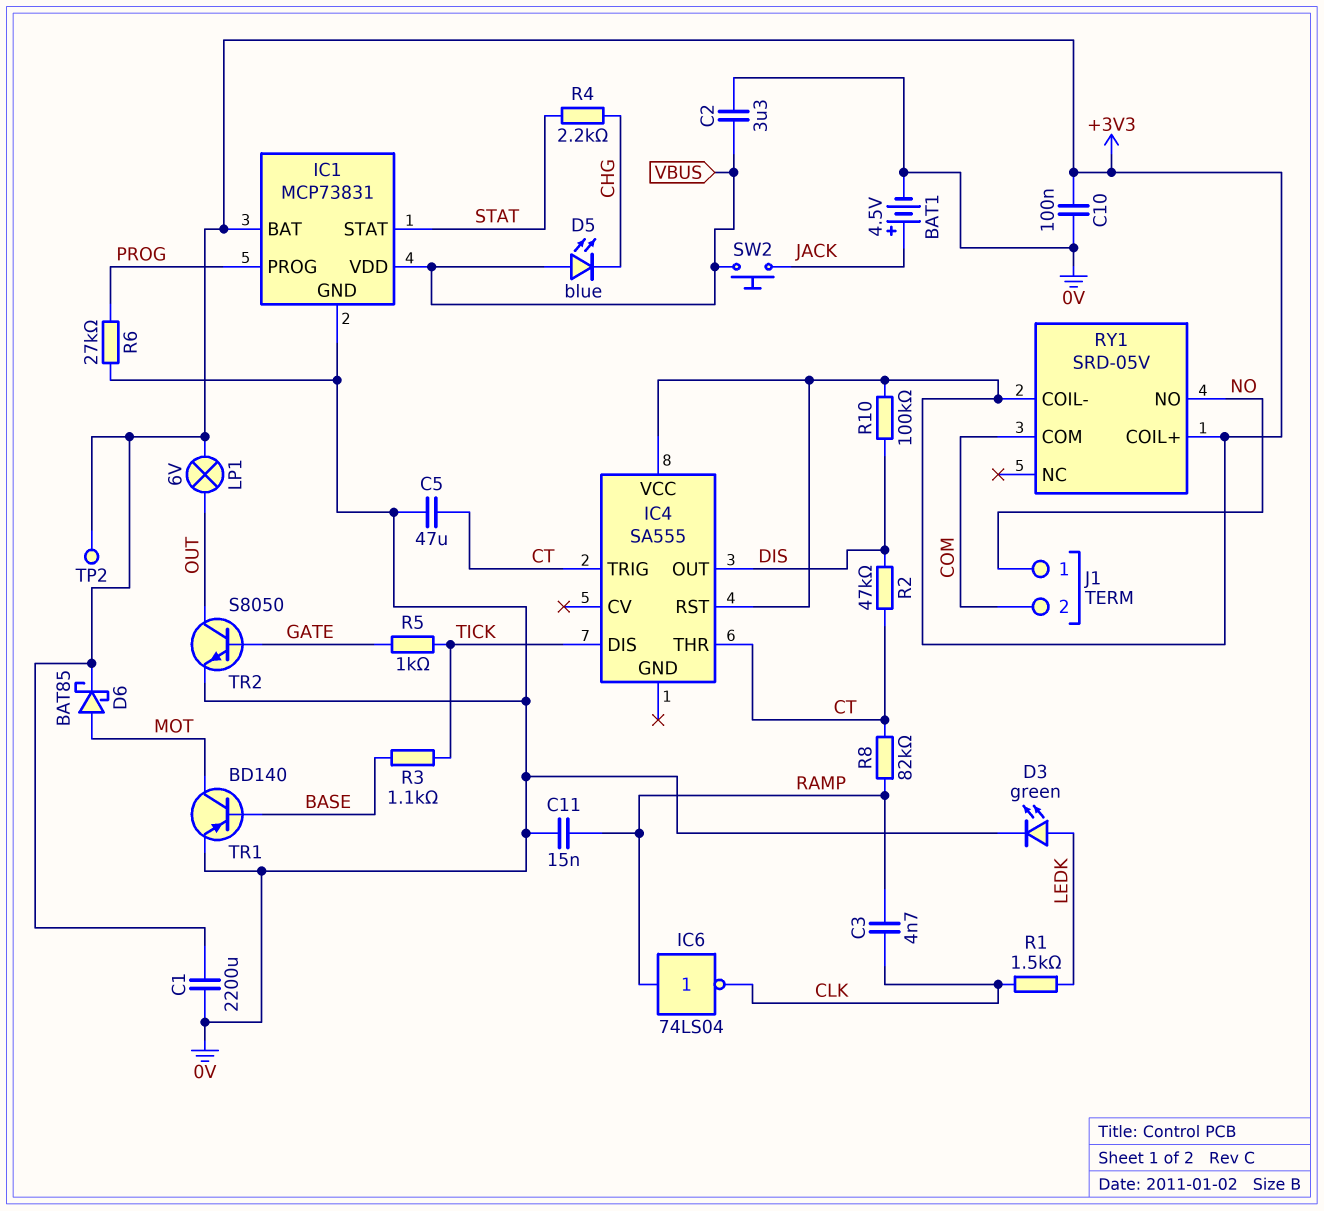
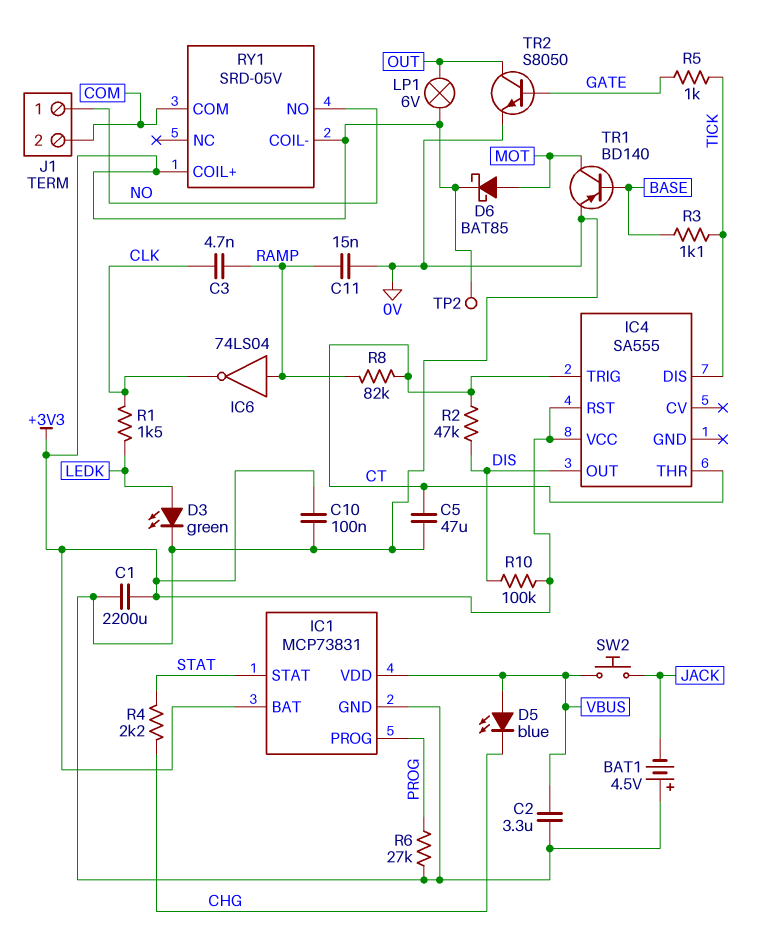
BAT1: 4.5V (plus JACK, minus 0V) -> 4.5V (plus 0V, minus JACK)

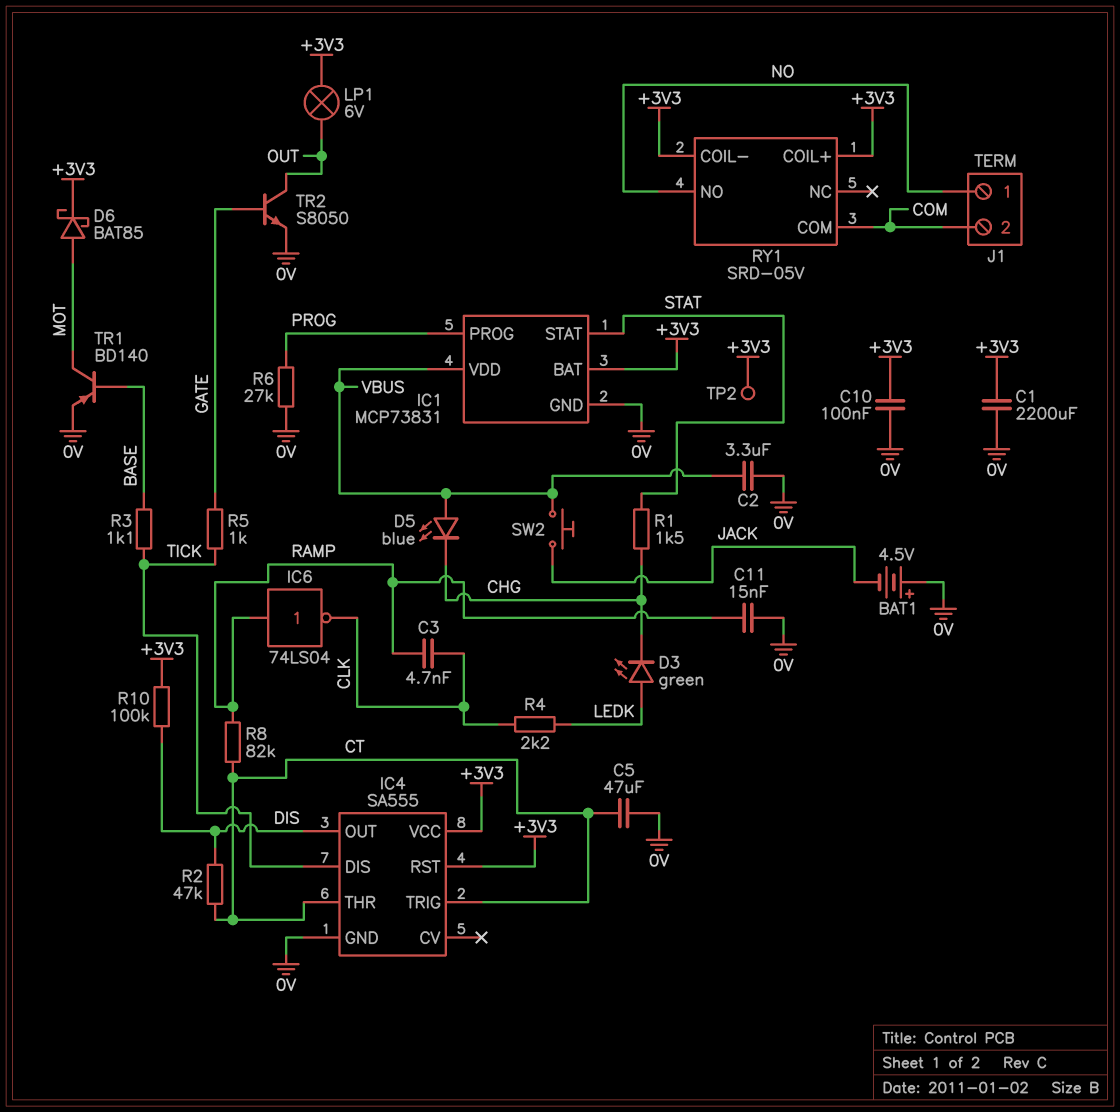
D3: LED green (A LEDK, K 0V) -> LED green (A LEDK, K CHG)
IC4 pin GND: none -> 0V
R1: 1.5k (CLK, LEDK) -> 1.5k (CHG, STAT)
R4: 2.2k (CHG, STAT) -> 2.2k (CLK, LEDK)

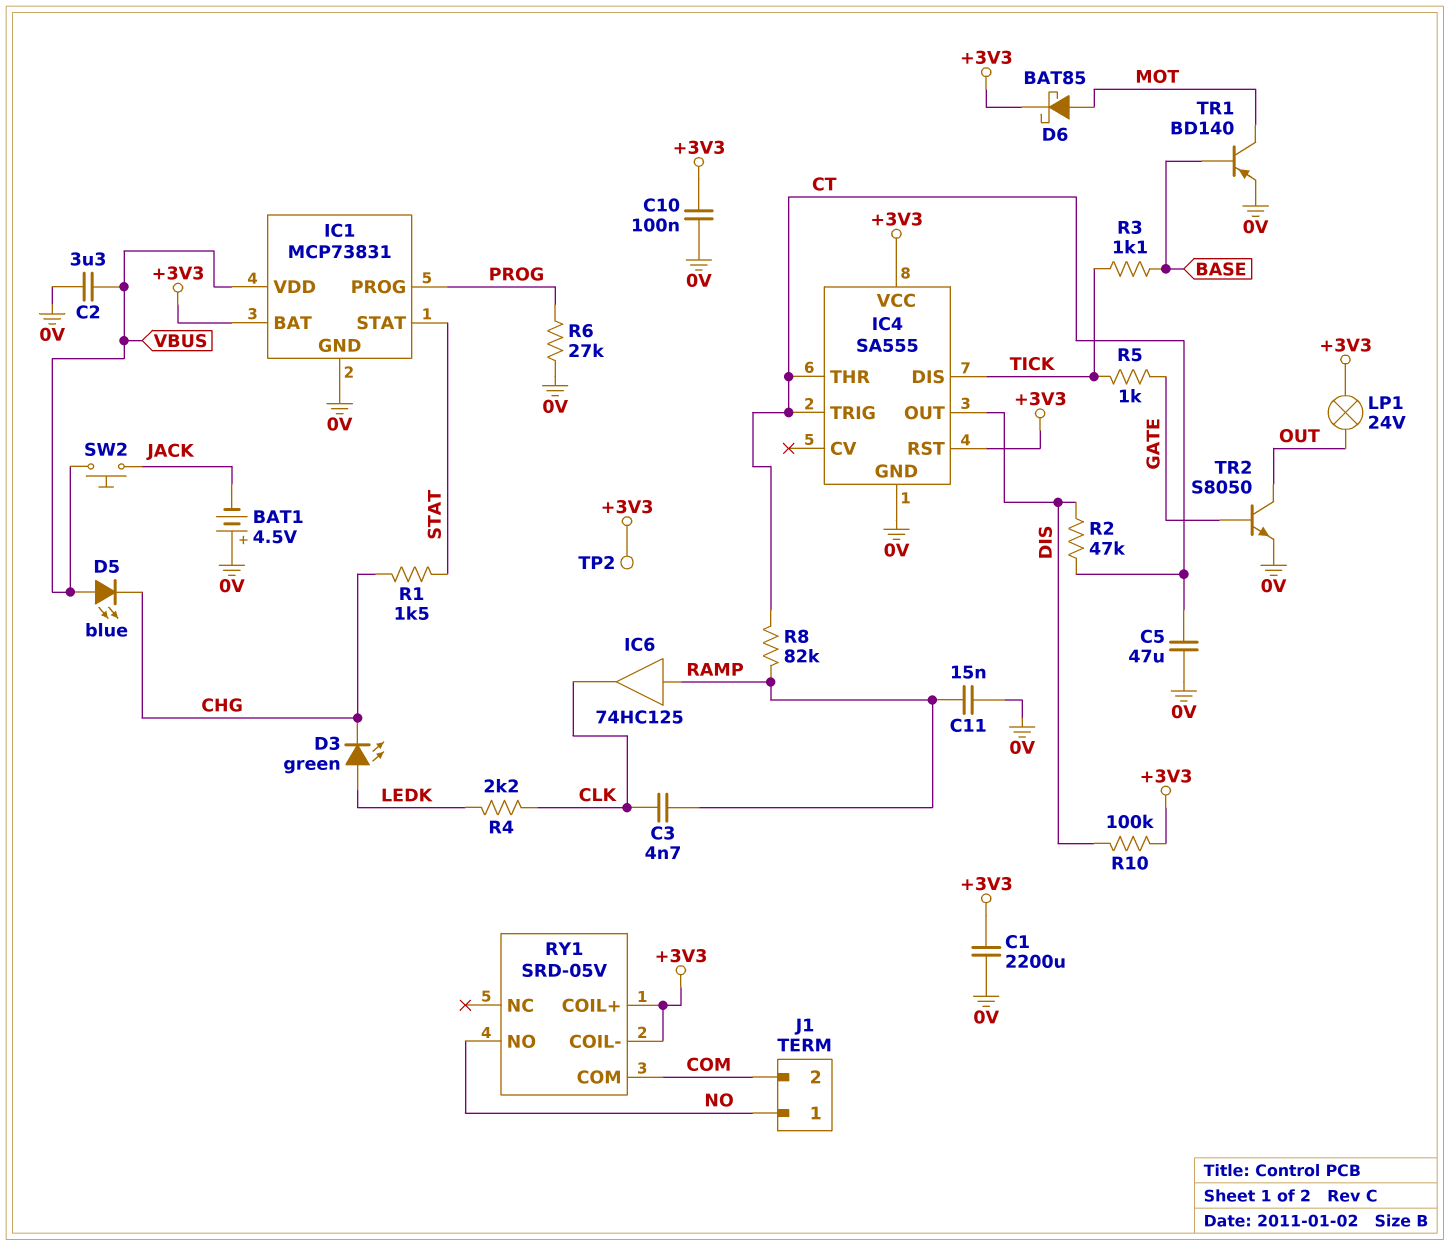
IC6: NOT 74LS04 (in RAMP, out CLK) -> buffer 74HC125 (in RAMP, out CLK)
LP1: lamp 6V (+3V3, OUT) -> lamp 24V (+3V3, OUT)

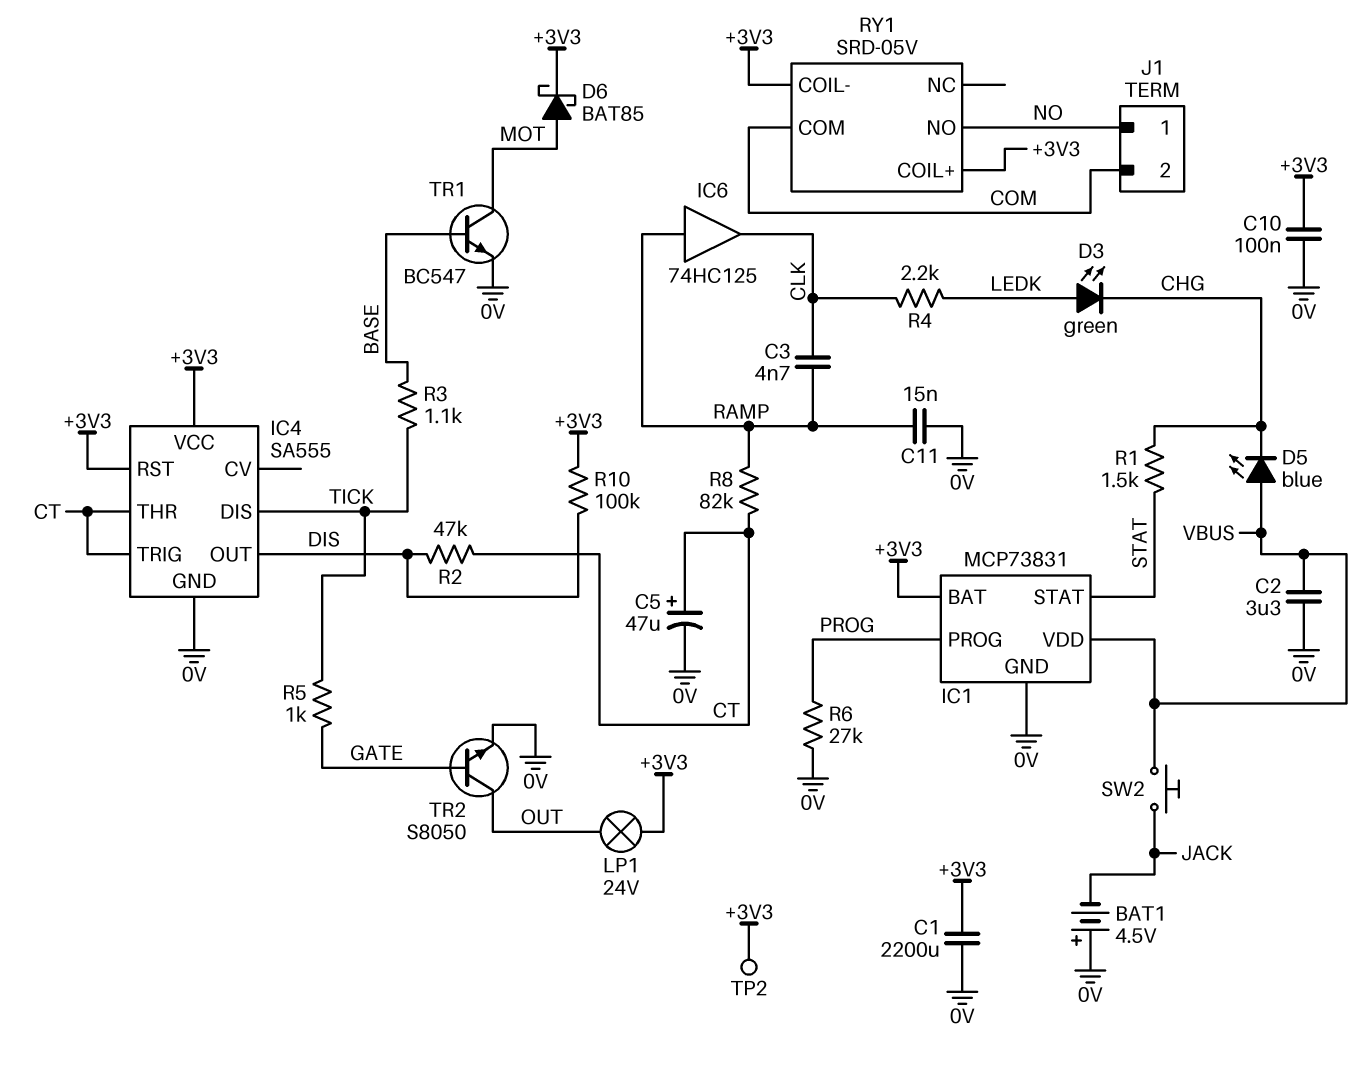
C5: 47uF (0V, CT) -> 47uF (plus CT, minus 0V)
TR1: PNP BD140 (B BASE, C MOT, E 0V) -> NPN BC547 (B BASE, C MOT, E 0V)

